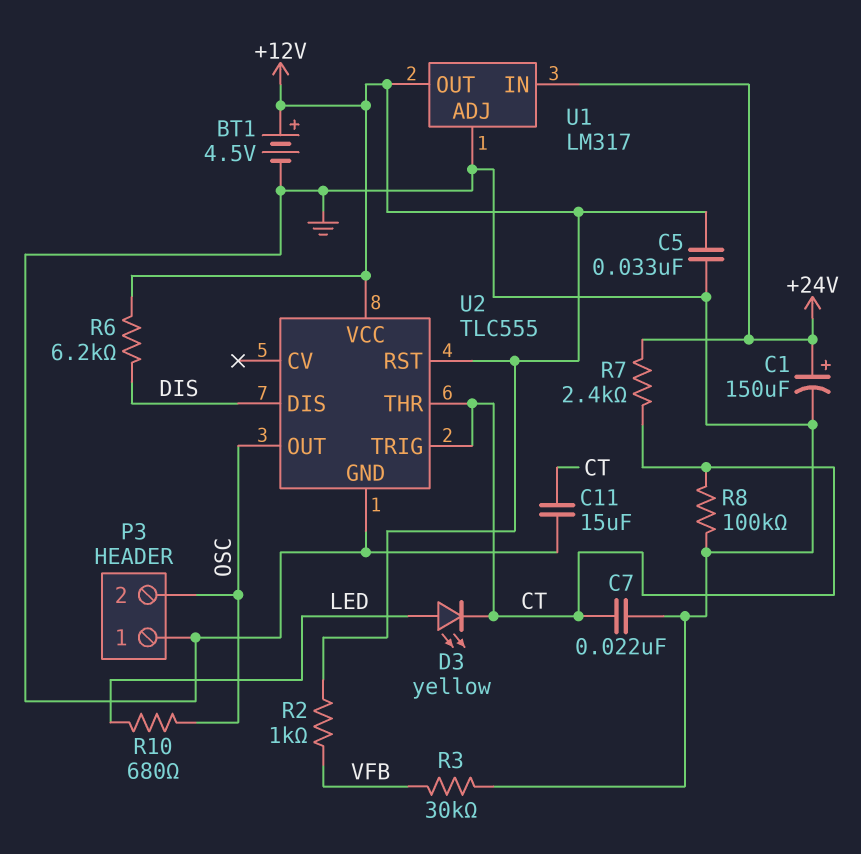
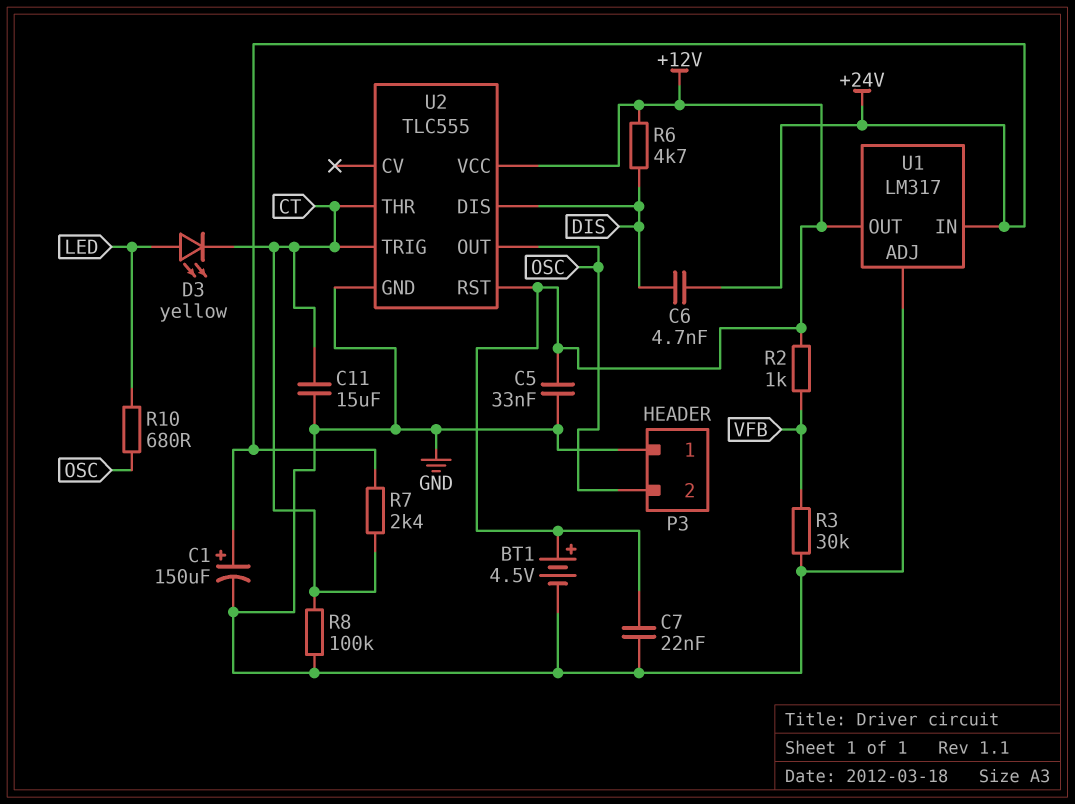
C6: none -> 4.7nF (+24V, DIS)
C7: 22nF (CT, GND) -> 22nF (+12V, GND)
R6: 6.2k (+12V, DIS) -> 4.7k (+12V, DIS)

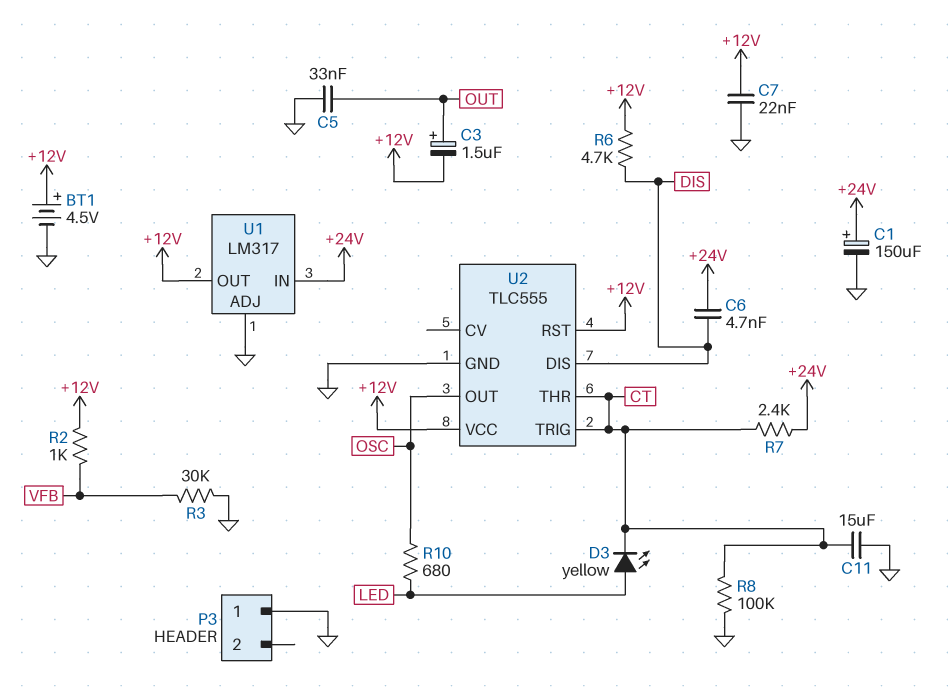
C3: none -> 1.5uF (plus OUT, minus +12V)
C5: 33nF (+12V, GND) -> 33nF (GND, OUT)
P3 pin 2: OSC -> none

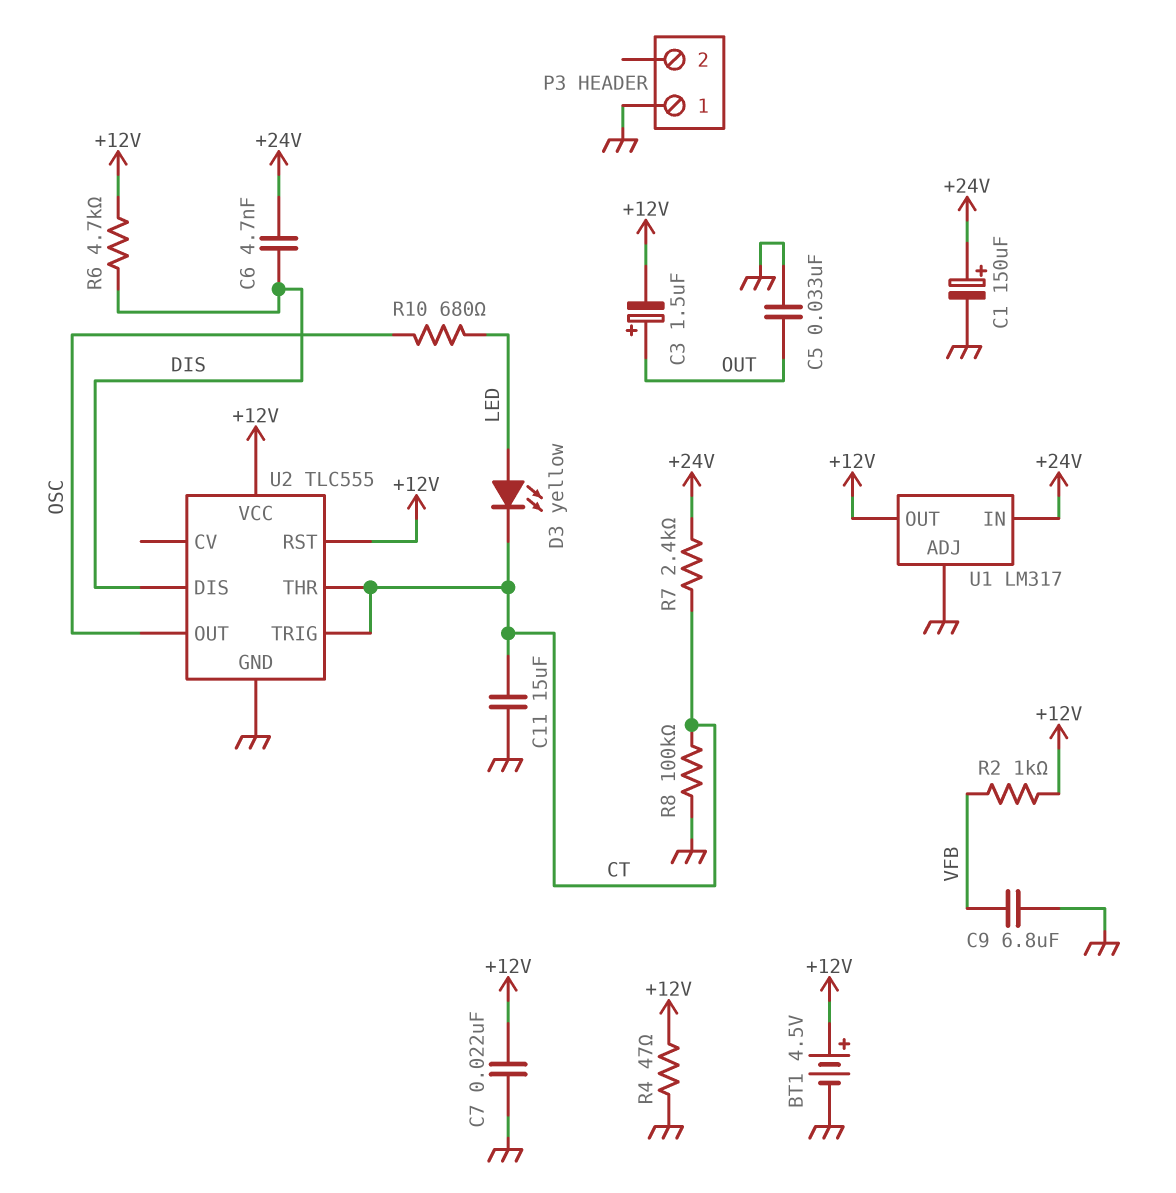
C9: none -> 6.8uF (GND, VFB)
R3: 30k (GND, VFB) -> none
R4: none -> 47 (+12V, GND)

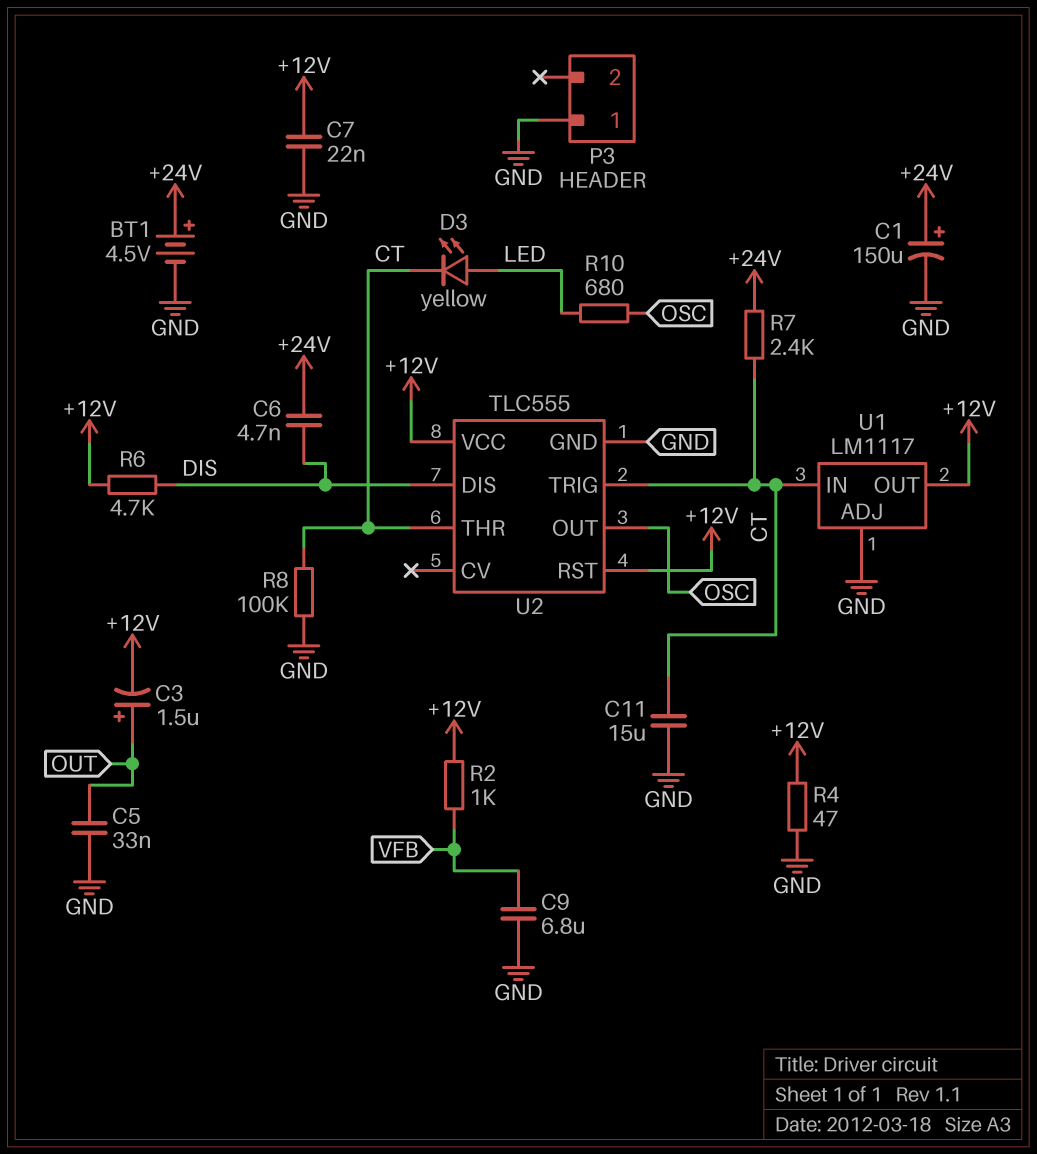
BT1: 4.5V (plus +12V, minus GND) -> 4.5V (plus +24V, minus GND)
U1: LM317 -> LM1117
U1 pin IN: +24V -> CT

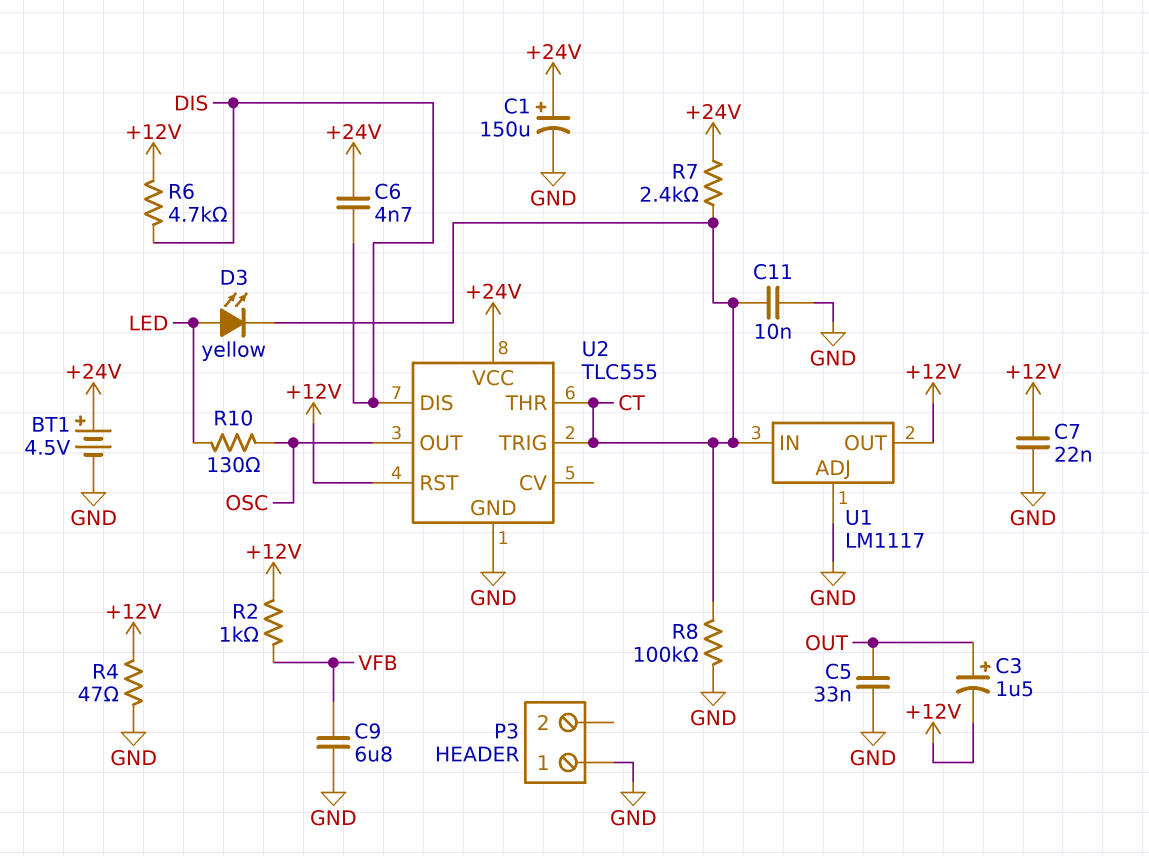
C11: 15uF (CT, GND) -> 10nF (CT, GND)
R10: 680 (LED, OSC) -> 130 (LED, OSC)
U2 pin VCC: +12V -> +24V

